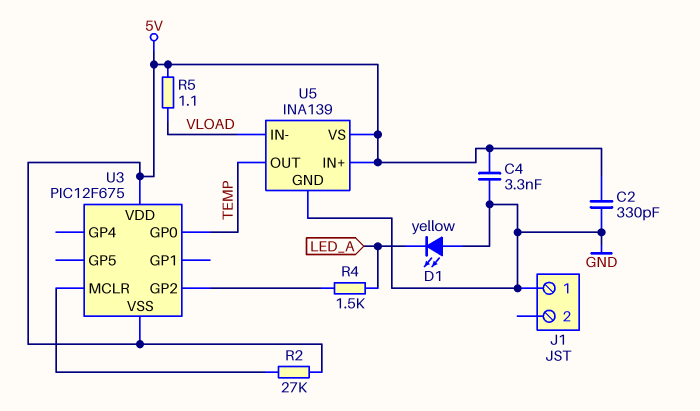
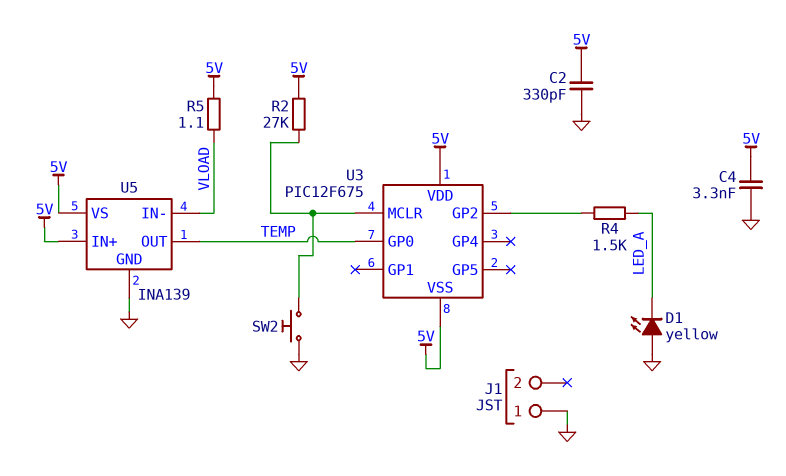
SW2: none -> button (GND, U3/MCLR)

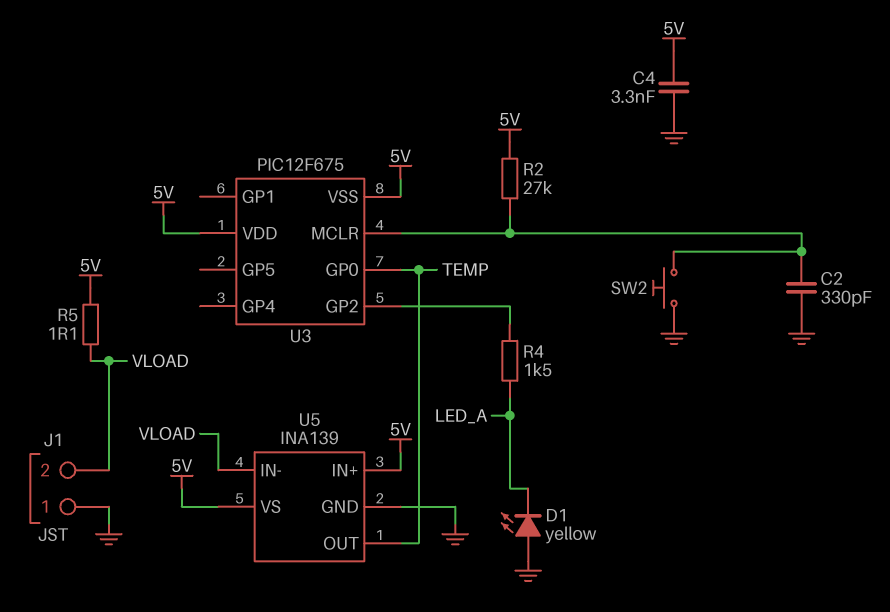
C2: 330pF (5V, GND) -> 330pF (GND, U3/MCLR)
J1 pin 2: none -> VLOAD

